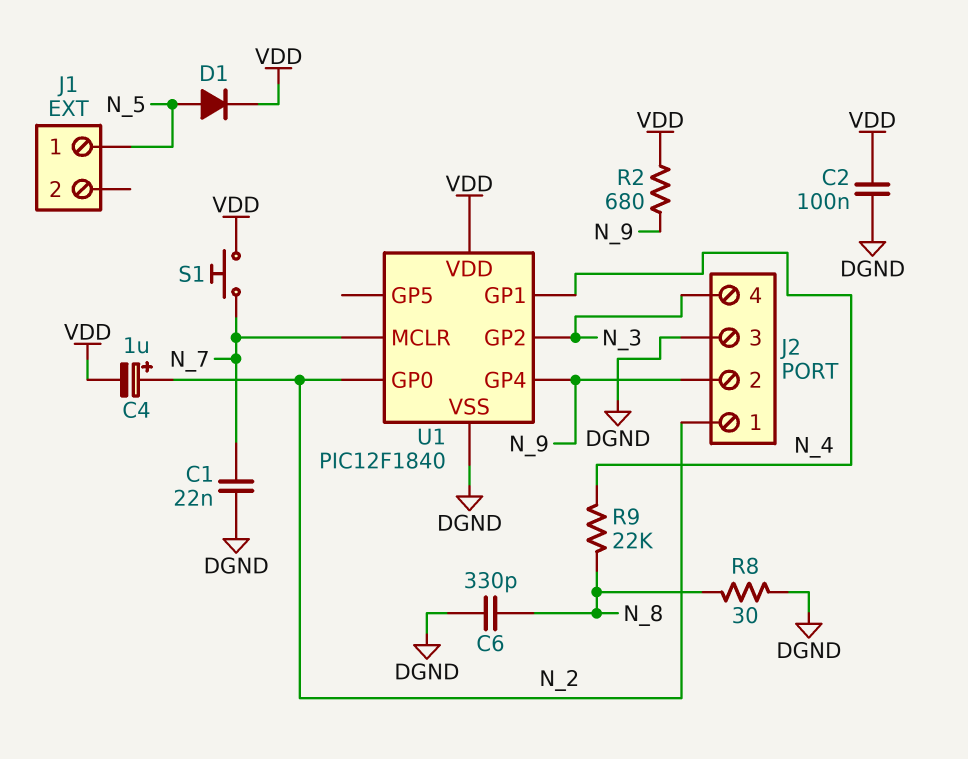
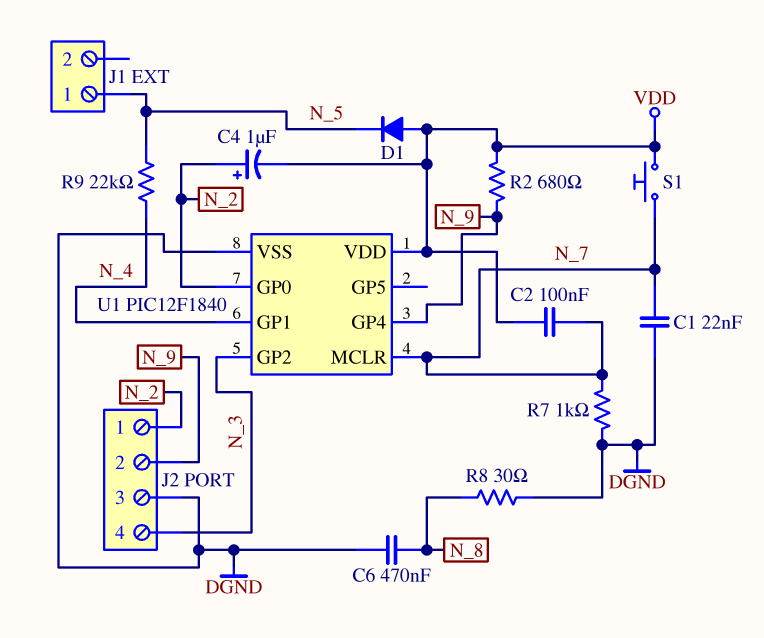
C2: 100nF (DGND, VDD) -> 100nF (N_7, VDD)
C6: 330pF (DGND, N_8) -> 470nF (DGND, N_8)
D1: diode (A N_5, K VDD) -> diode (A VDD, K N_5)
R7: none -> 1k (DGND, N_7)
R9: 22k (N_4, N_8) -> 22k (N_4, N_5)

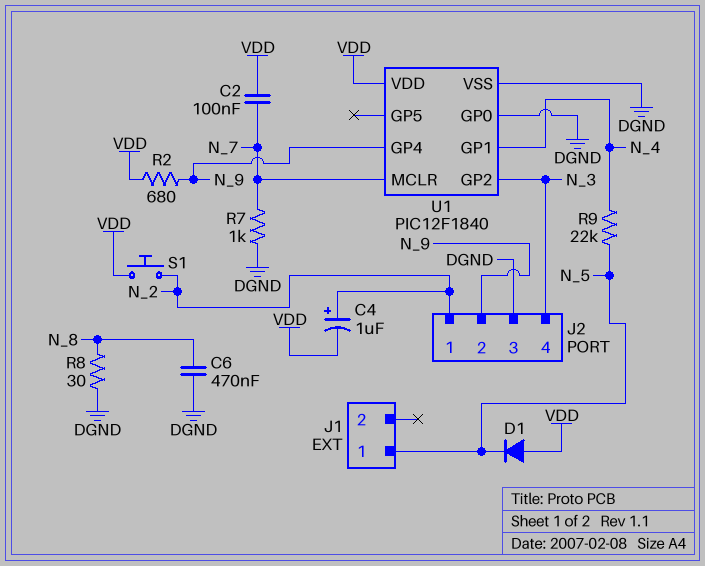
C1: 22nF (DGND, N_7) -> none
S1: button (N_7, VDD) -> button (N_2, VDD)
U1 pin GP0: N_2 -> DGND

